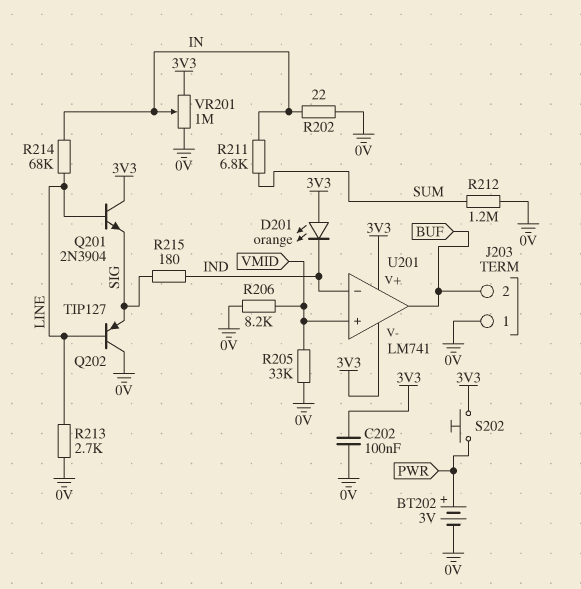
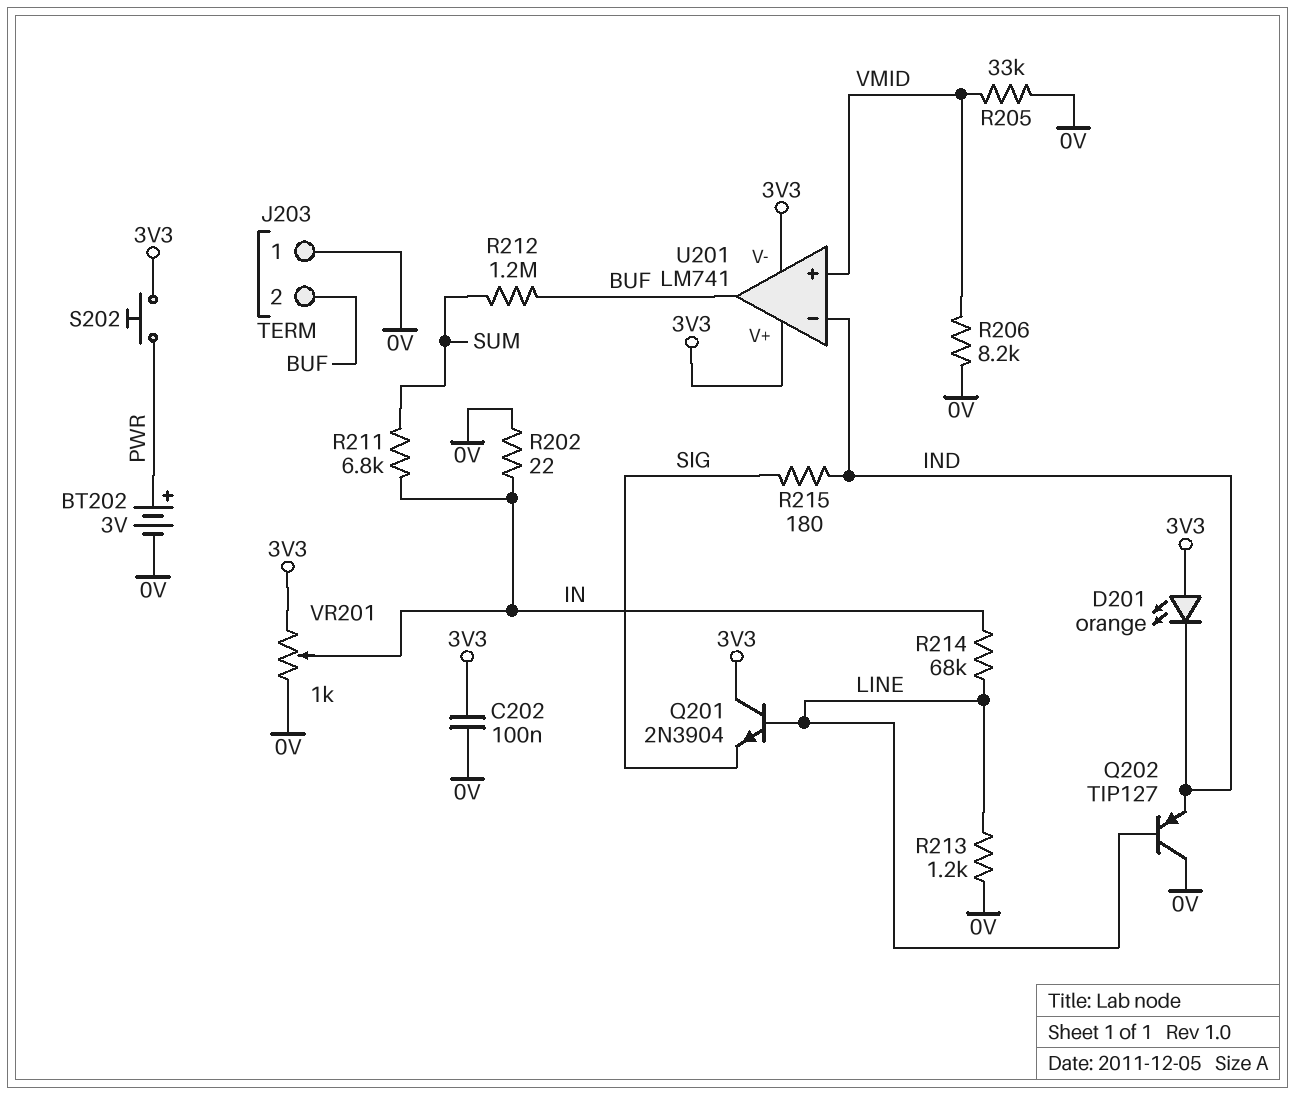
Q202: PNP TIP127 (B LINE, C 0V, E SIG) -> PNP TIP127 (B LINE, C 0V, E IND)
R212: 1.2M (0V, SUM) -> 1.2M (BUF, SUM)
R213: 2.7k (0V, LINE) -> 1.2k (0V, LINE)
VR201: 1M (0V, 3V3, wiper IN) -> 1k (0V, 3V3, wiper IN)

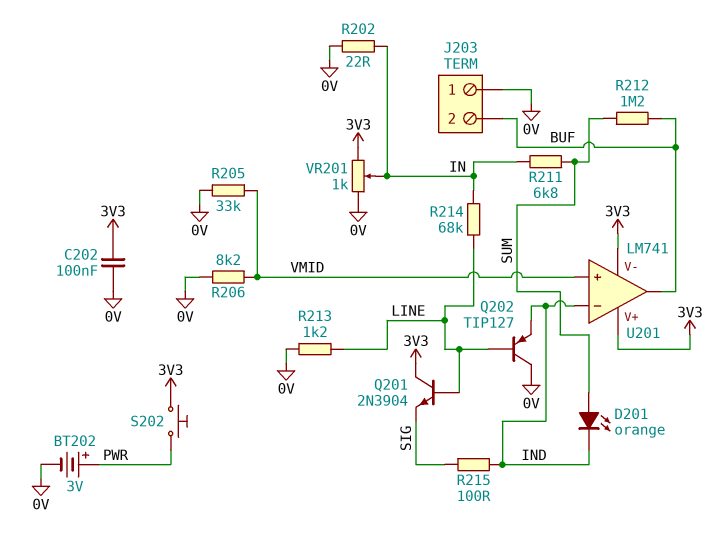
D201: LED orange (A 3V3, K IND) -> LED orange (A SUM, K IND)
R215: 180 (IND, SIG) -> 100 (IND, SIG)

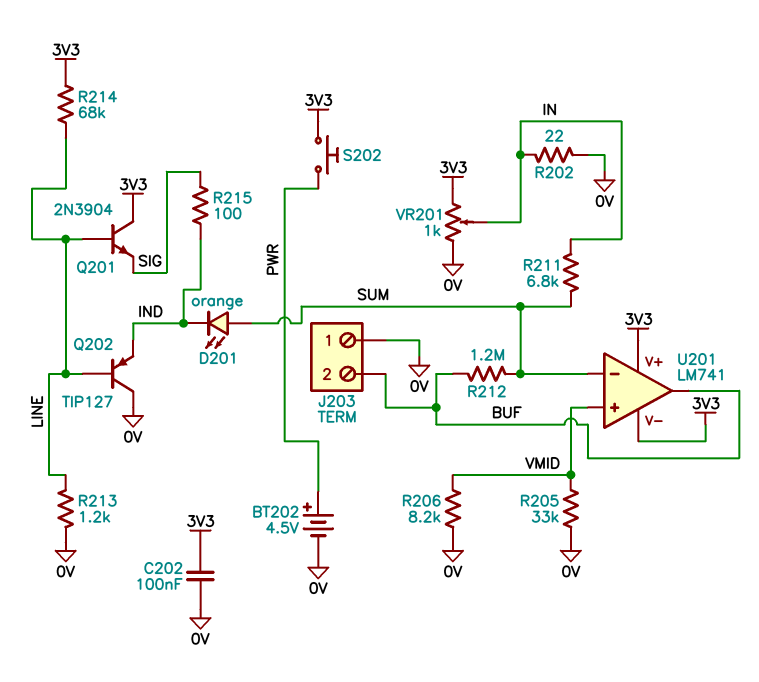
BT202: 3V (plus PWR, minus 0V) -> 4.5V (plus PWR, minus 0V)
R214: 68k (IN, LINE) -> 68k (3V3, LINE)
U201 pin in-: IND -> SUM

